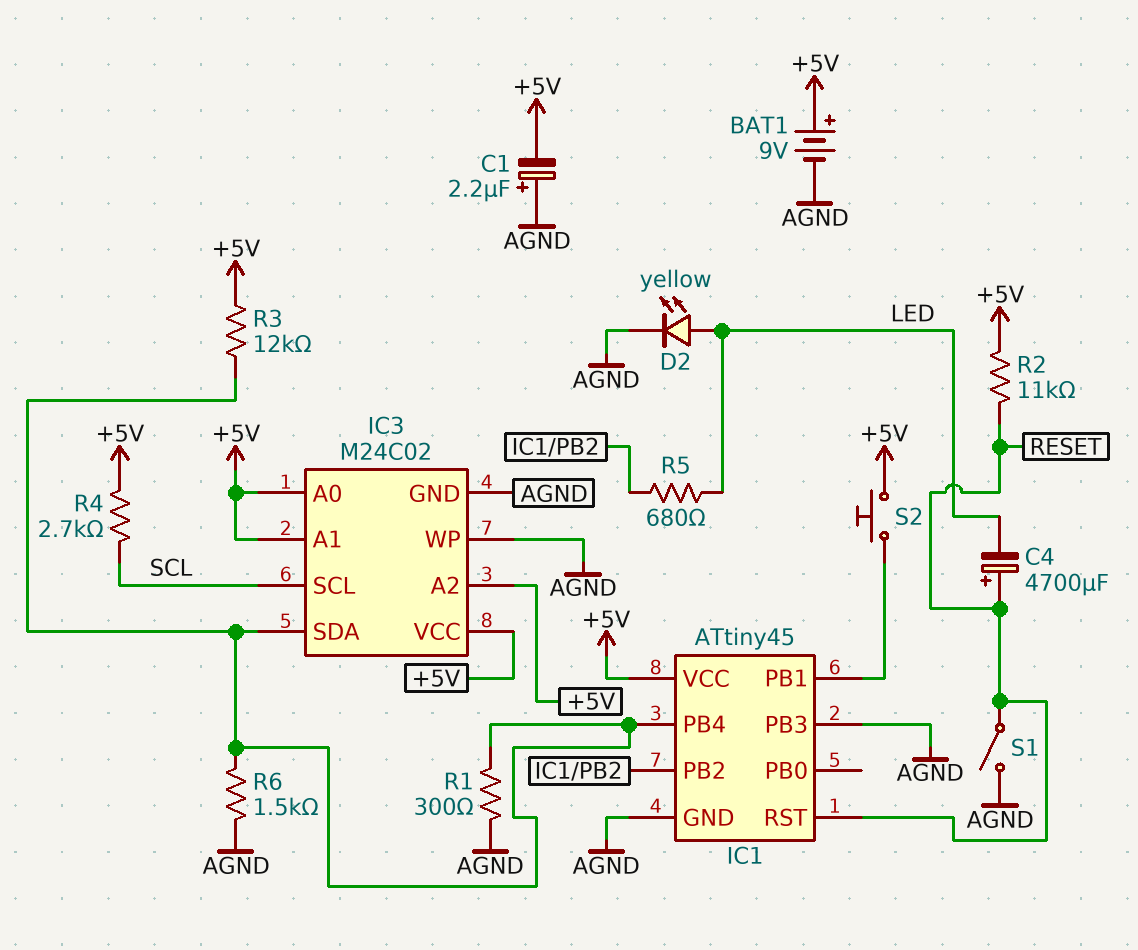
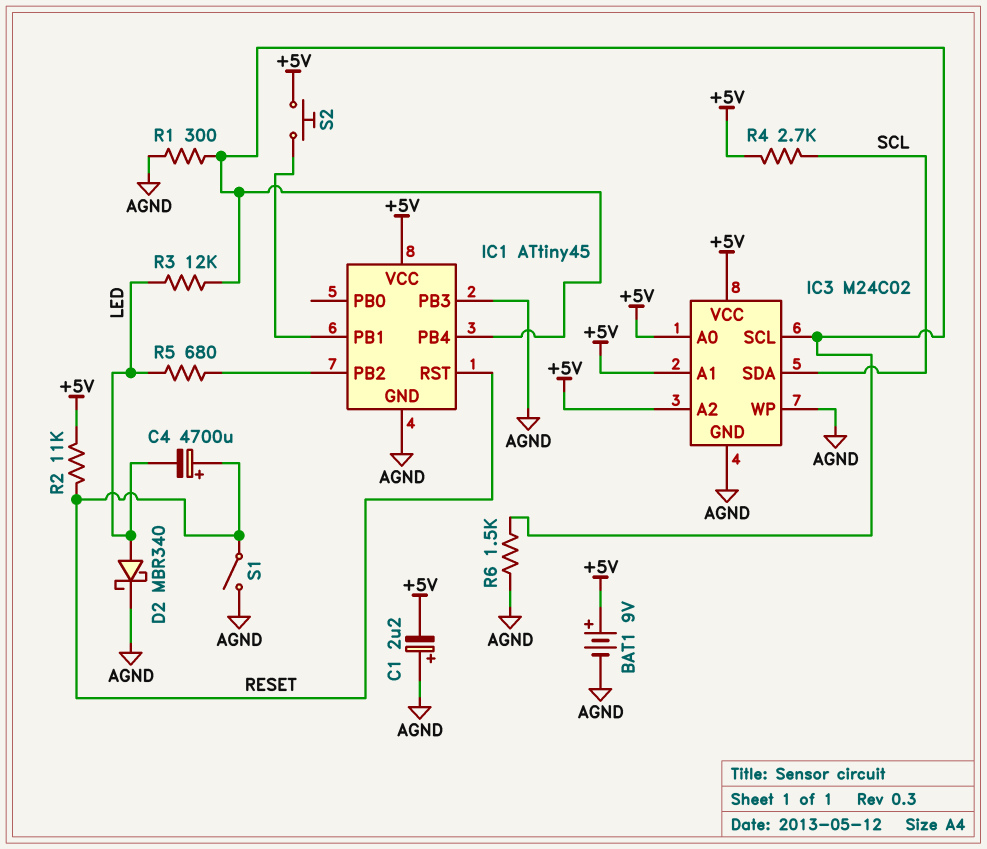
D2: LED yellow (A LED, K AGND) -> schottky MBR340 (A LED, K AGND)
IC3 pin SCL: SCL -> IC1/PB4
IC3 pin SDA: IC1/PB4 -> SCL
R3: 12k (+5V, IC1/PB4) -> 12k (IC1/PB4, LED)

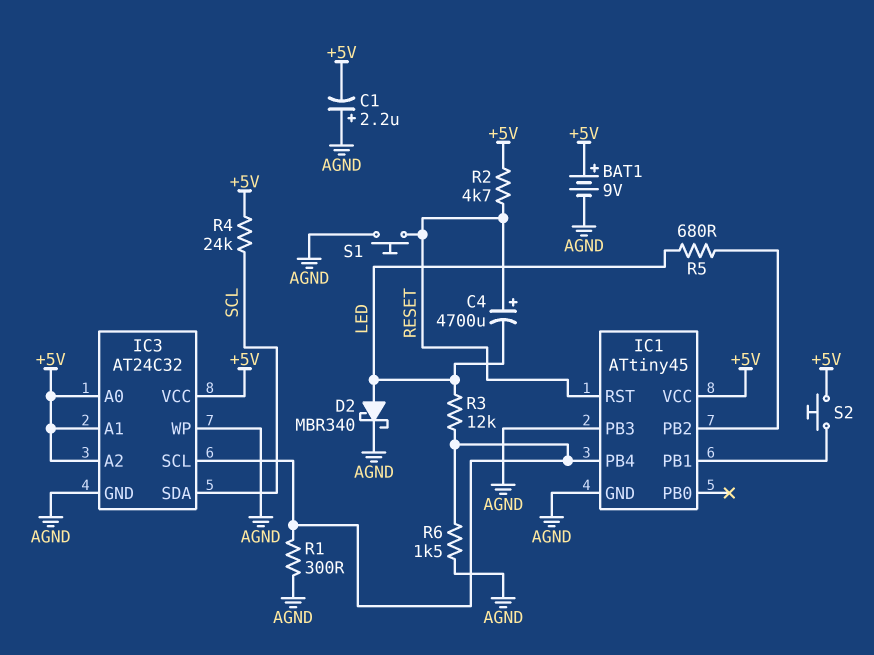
IC3: M24C02 -> AT24C32
R2: 11k (+5V, RESET) -> 4.7k (+5V, RESET)
R4: 2.7k (+5V, SCL) -> 24k (+5V, SCL)
S1: switch (AGND, RESET) -> button (AGND, RESET)

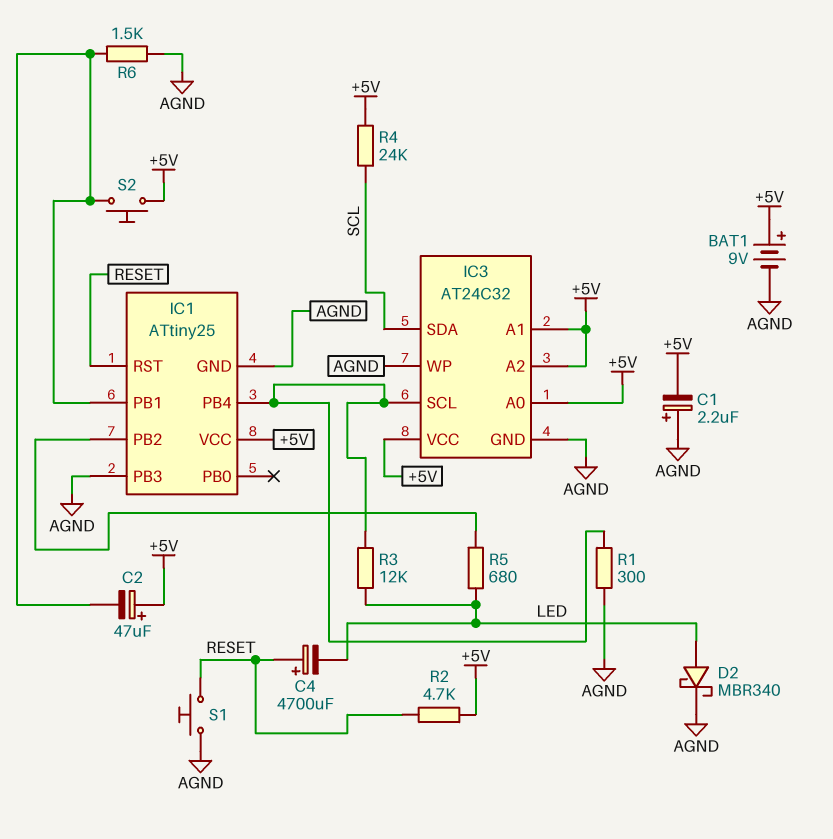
C2: none -> 47uF (plus +5V, minus IC1/PB1)
IC1: ATtiny45 -> ATtiny25
R6: 1.5k (AGND, IC1/PB4) -> 1.5k (AGND, IC1/PB1)

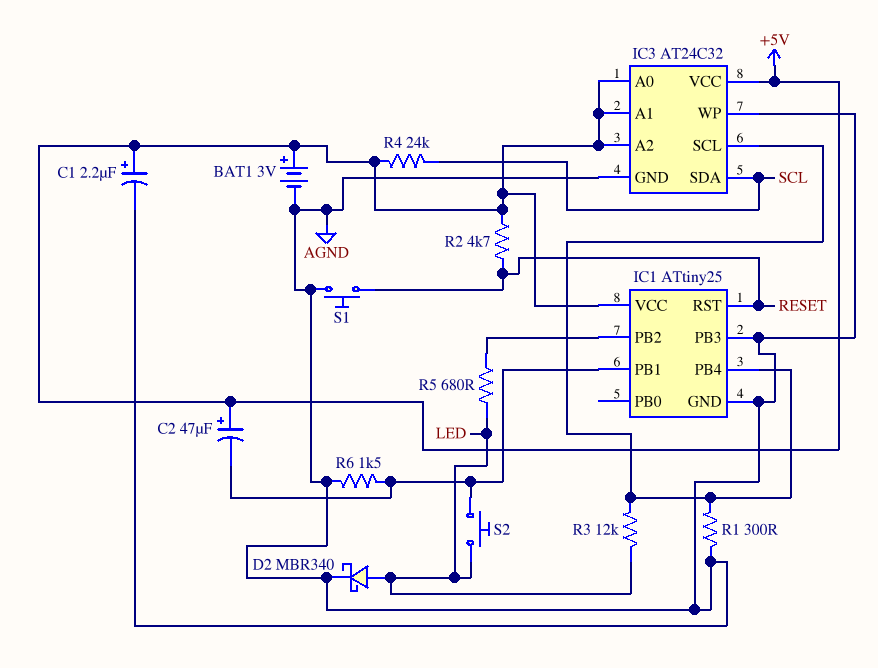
BAT1: 9V (plus +5V, minus AGND) -> 3V (plus +5V, minus AGND)
C1: 2.2uF (plus AGND, minus +5V) -> 2.2uF (plus +5V, minus AGND)
C4: 4700uF (plus RESET, minus LED) -> none
S2: button (+5V, IC1/PB1) -> button (IC1/PB1, LED)

